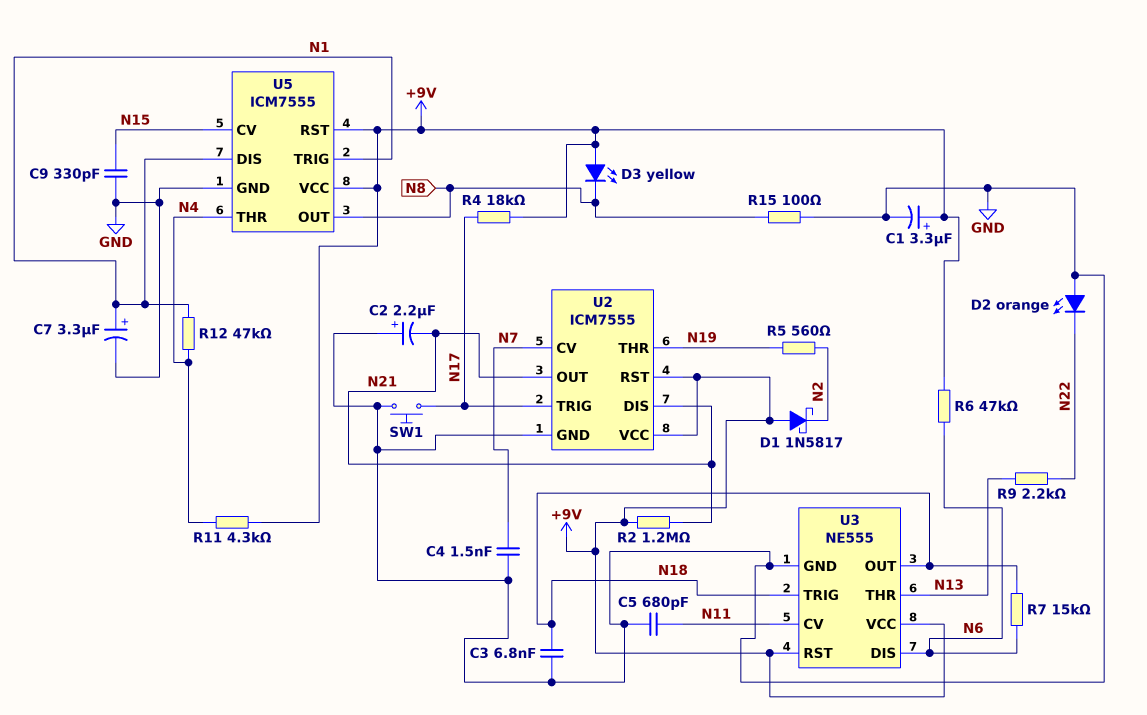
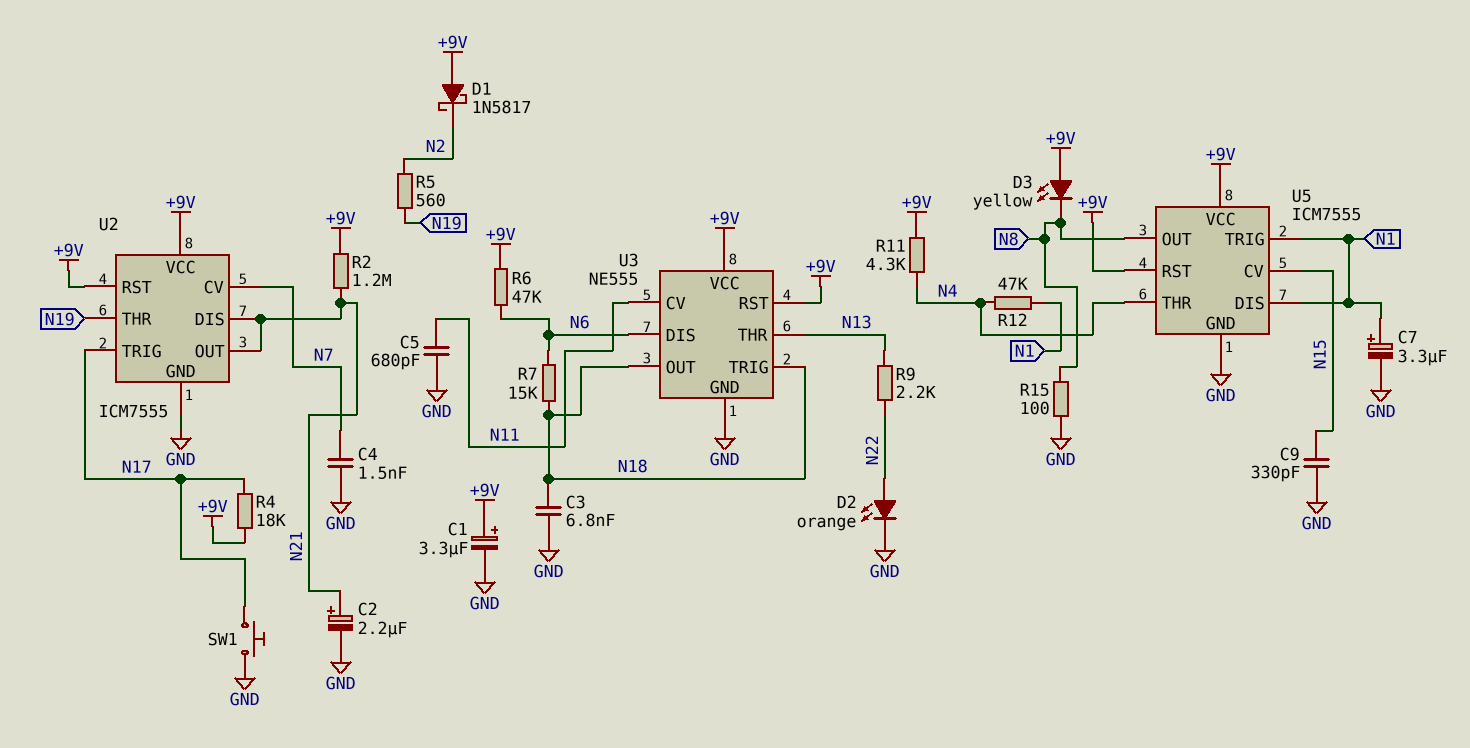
C2: 2.2uF (plus GND, minus N21) -> 2.2uF (plus N21, minus GND)
D2: LED orange (A GND, K N22) -> LED orange (A N22, K GND)

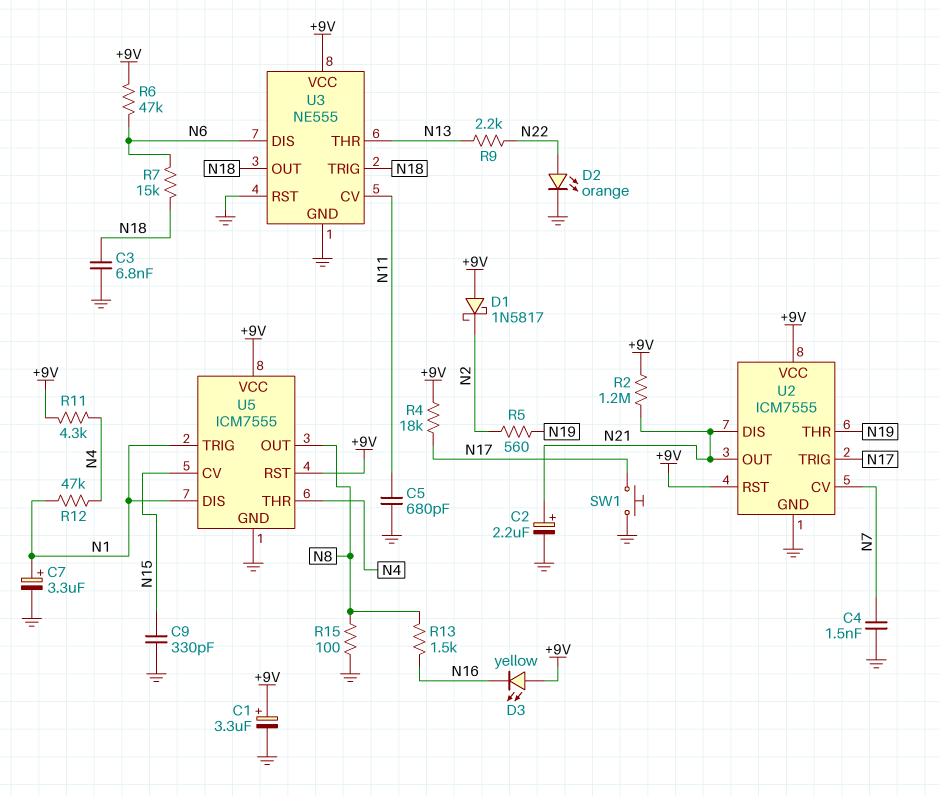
D3: LED yellow (A +9V, K N8) -> LED yellow (A +9V, K N16)
R13: none -> 1.5k (N8, N16)
U3 pin RST: +9V -> GND

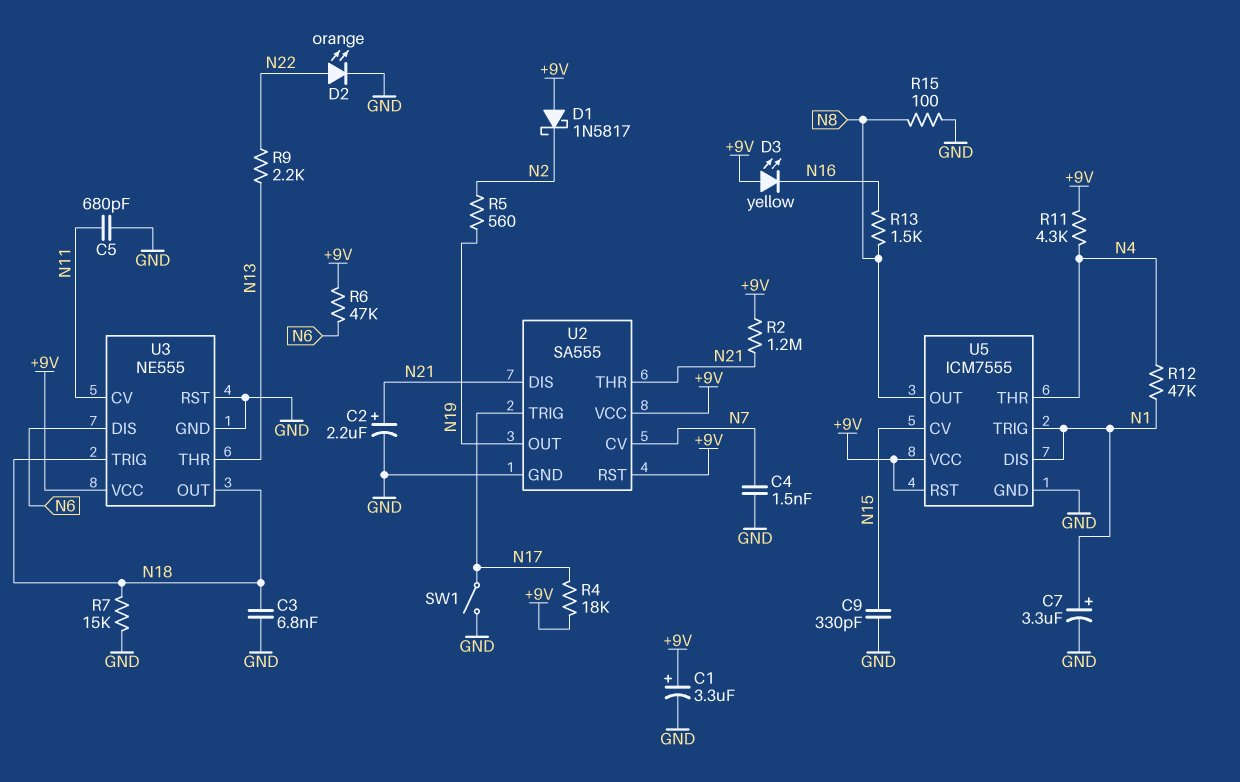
R7: 15k (N6, N18) -> 15k (GND, N18)
SW1: button (GND, N17) -> switch (GND, N17)
U2: ICM7555 -> SA555
U2 pin OUT: N21 -> N19
U2 pin THR: N19 -> N21

